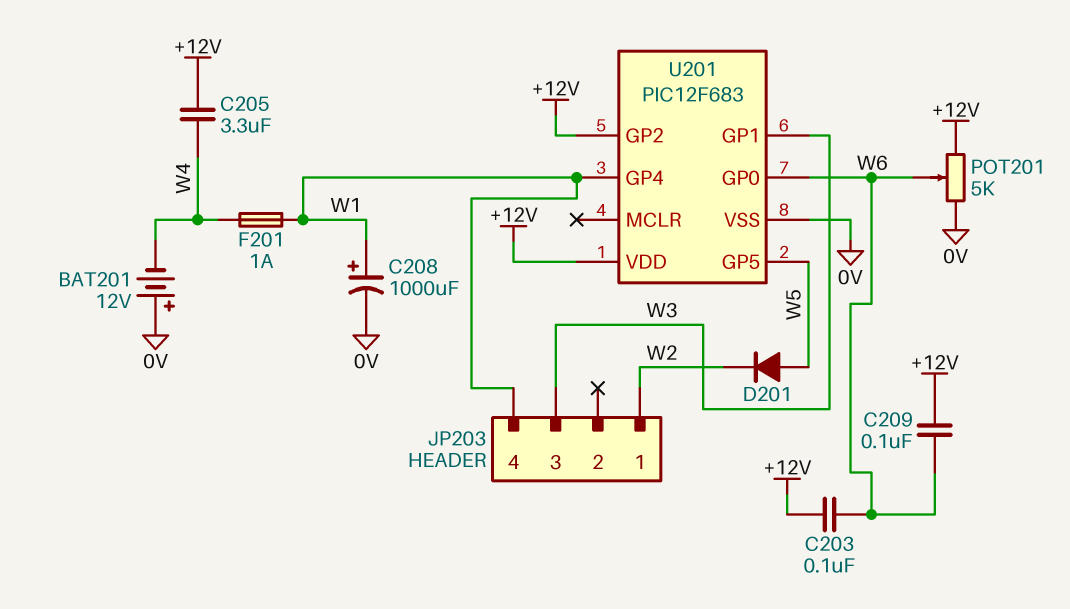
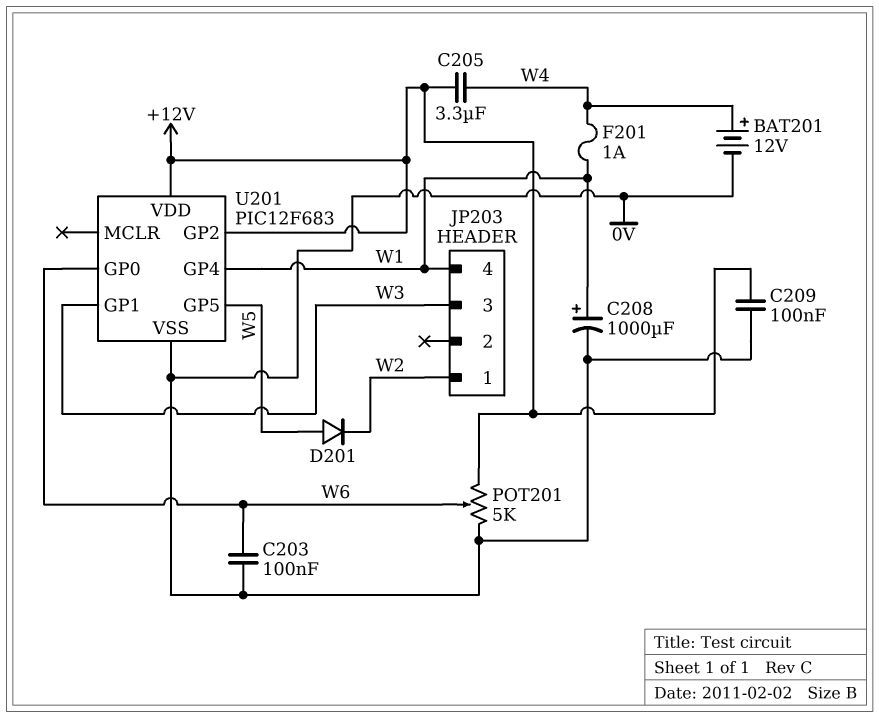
BAT201: 12V (plus 0V, minus W4) -> 12V (plus W4, minus 0V)
C203: 100nF (+12V, W6) -> 100nF (0V, W6)
C209: 100nF (+12V, W6) -> 100nF (+12V, 0V)

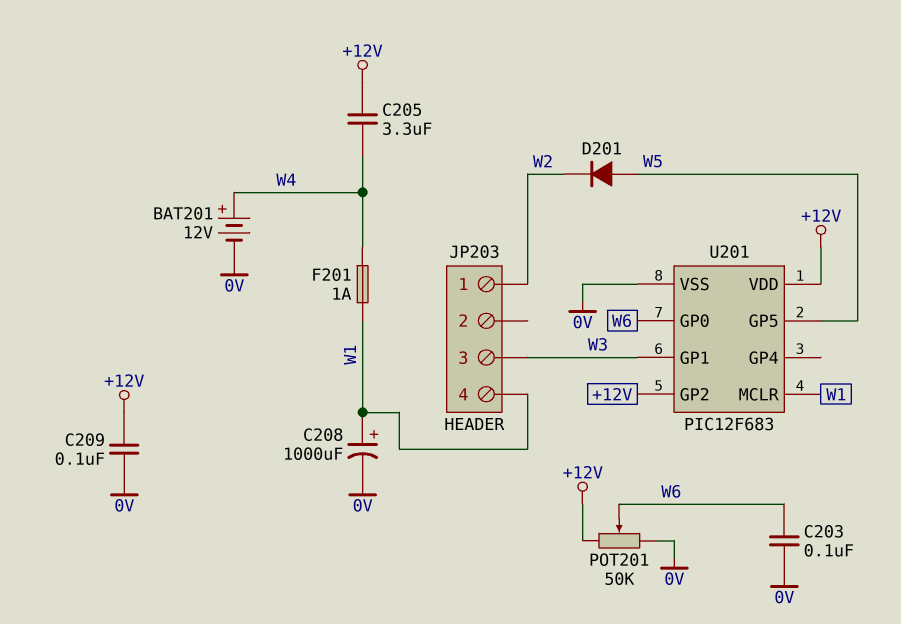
POT201: 5k (+12V, 0V, wiper W6) -> 50k (+12V, 0V, wiper W6)
U201 pin GP4: W1 -> none
U201 pin MCLR: none -> W1

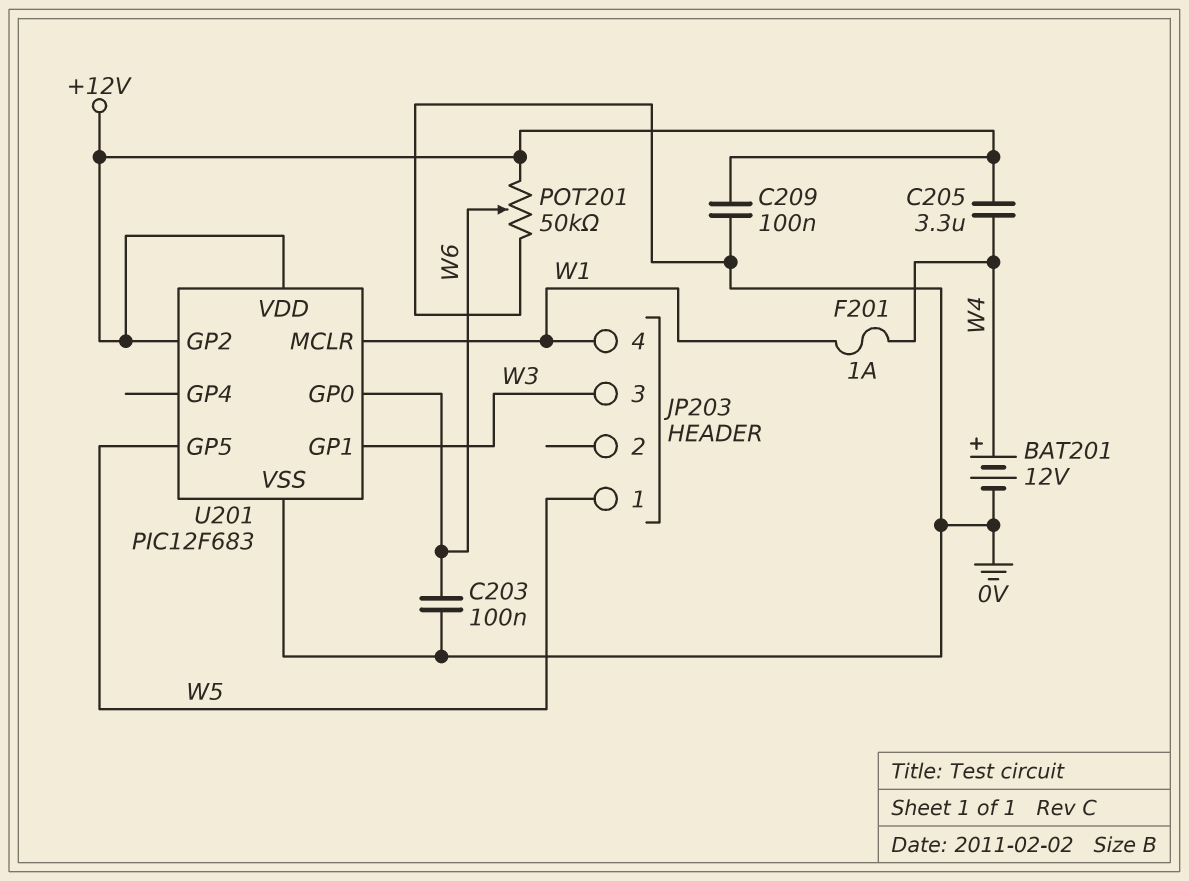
C208: 1000uF (plus W1, minus 0V) -> none
D201: diode (A W5, K W2) -> none
JP203 pin 1: W2 -> W5

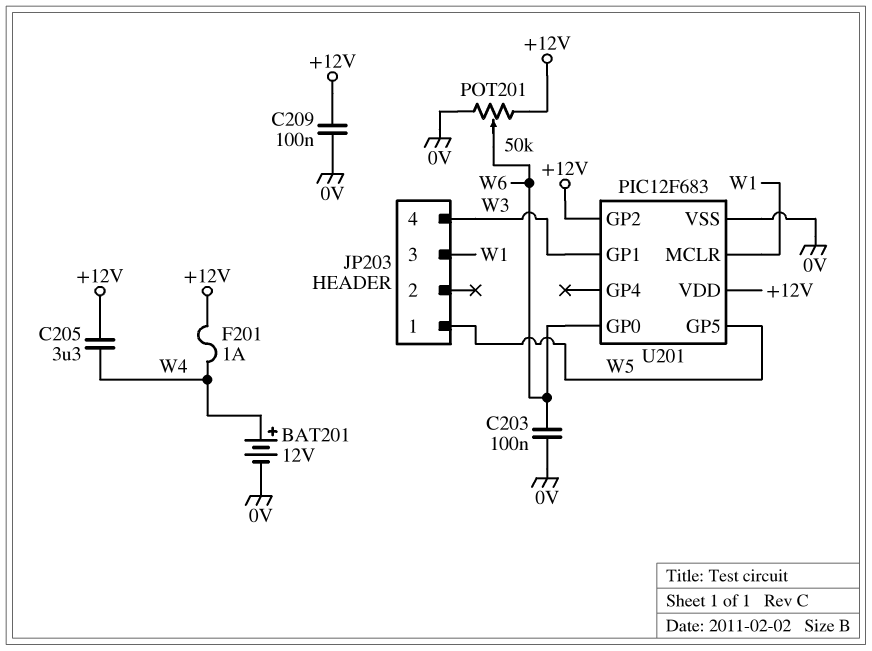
F201: 1A (W1, W4) -> 1A (+12V, W4)
JP203 pin 3: W3 -> W1
JP203 pin 4: W1 -> W3

